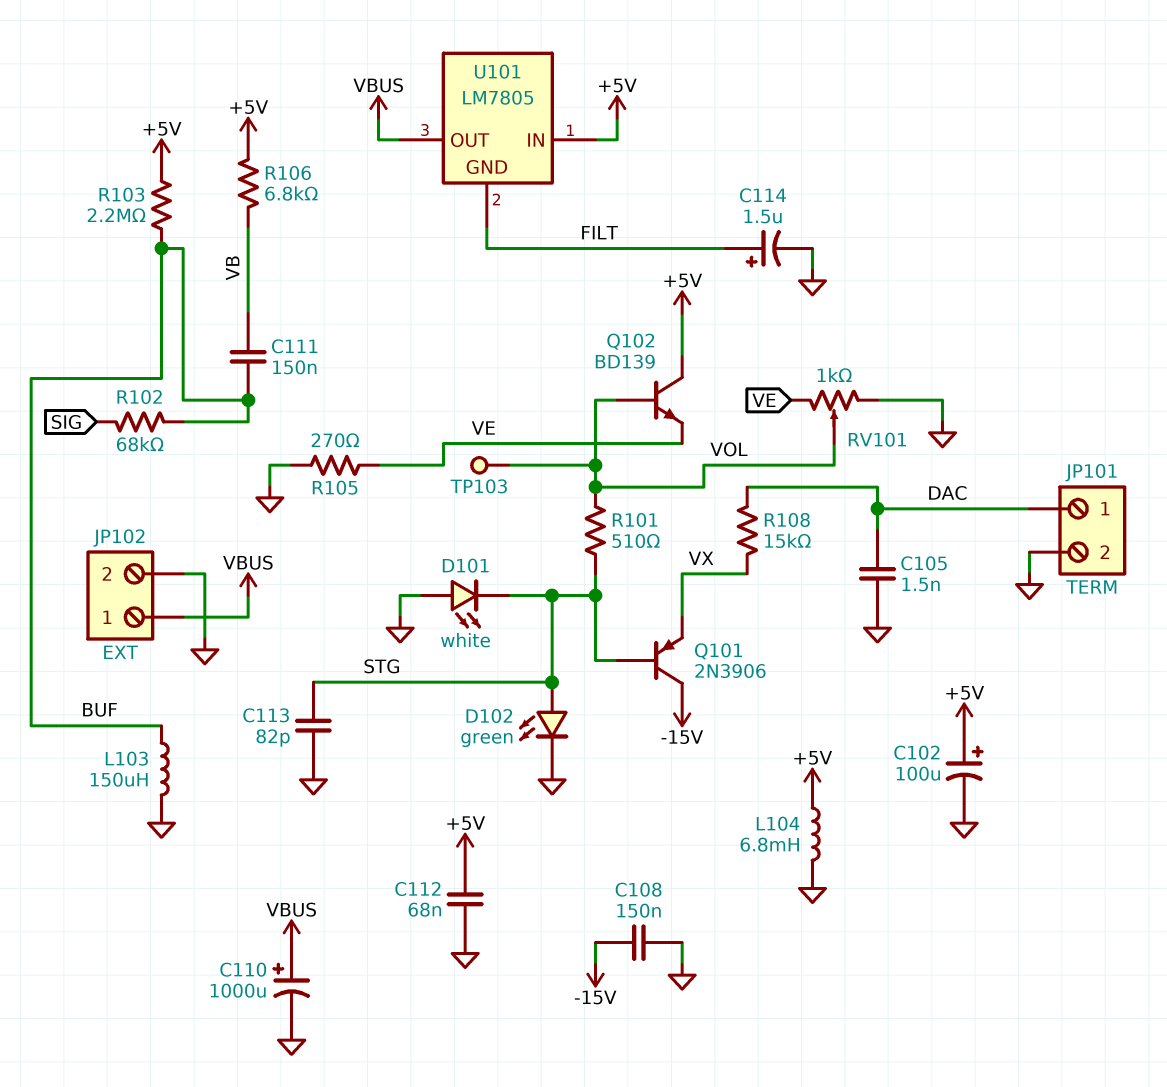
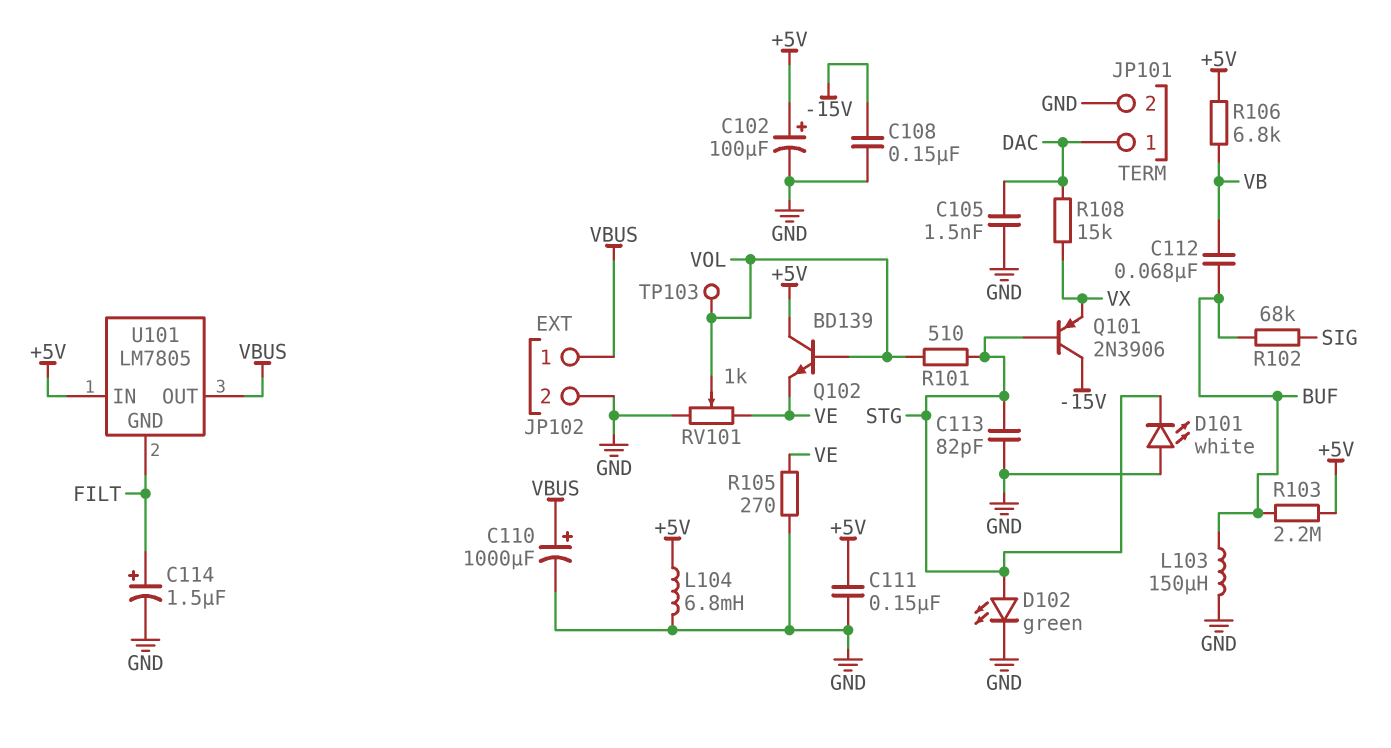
C111: 150nF (BUF, VB) -> 150nF (+5V, GND)
C112: 68nF (+5V, GND) -> 68nF (BUF, VB)

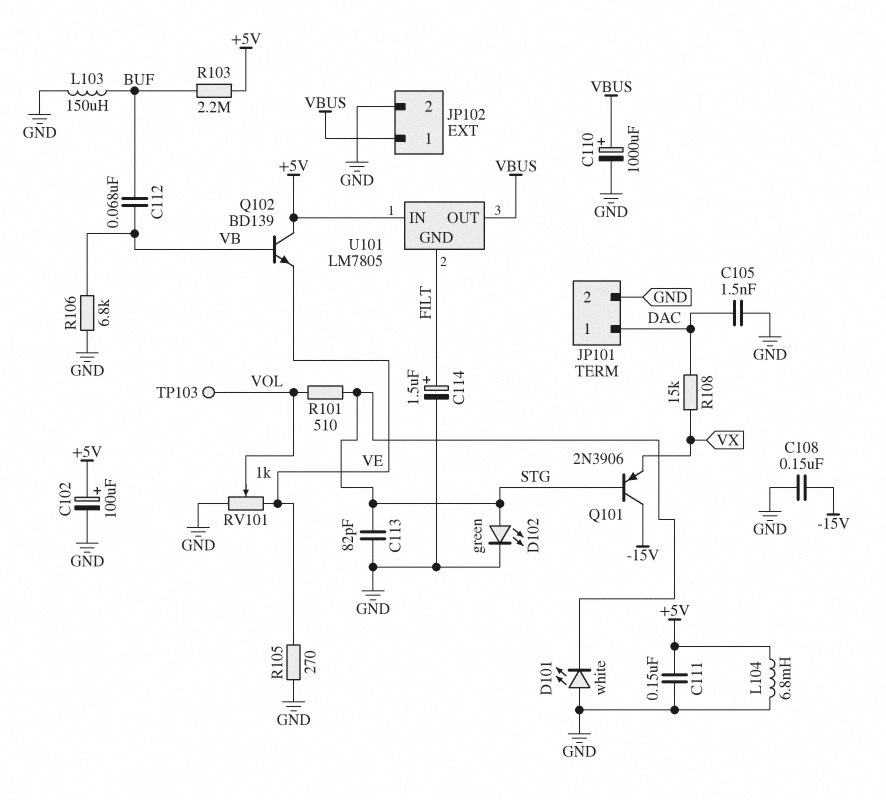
Q102: NPN BD139 (B VOL, C +5V, E VE) -> NPN BD139 (B VB, C +5V, E VE)
R102: 68k (BUF, SIG) -> none
R106: 6.8k (+5V, VB) -> 6.8k (GND, VB)

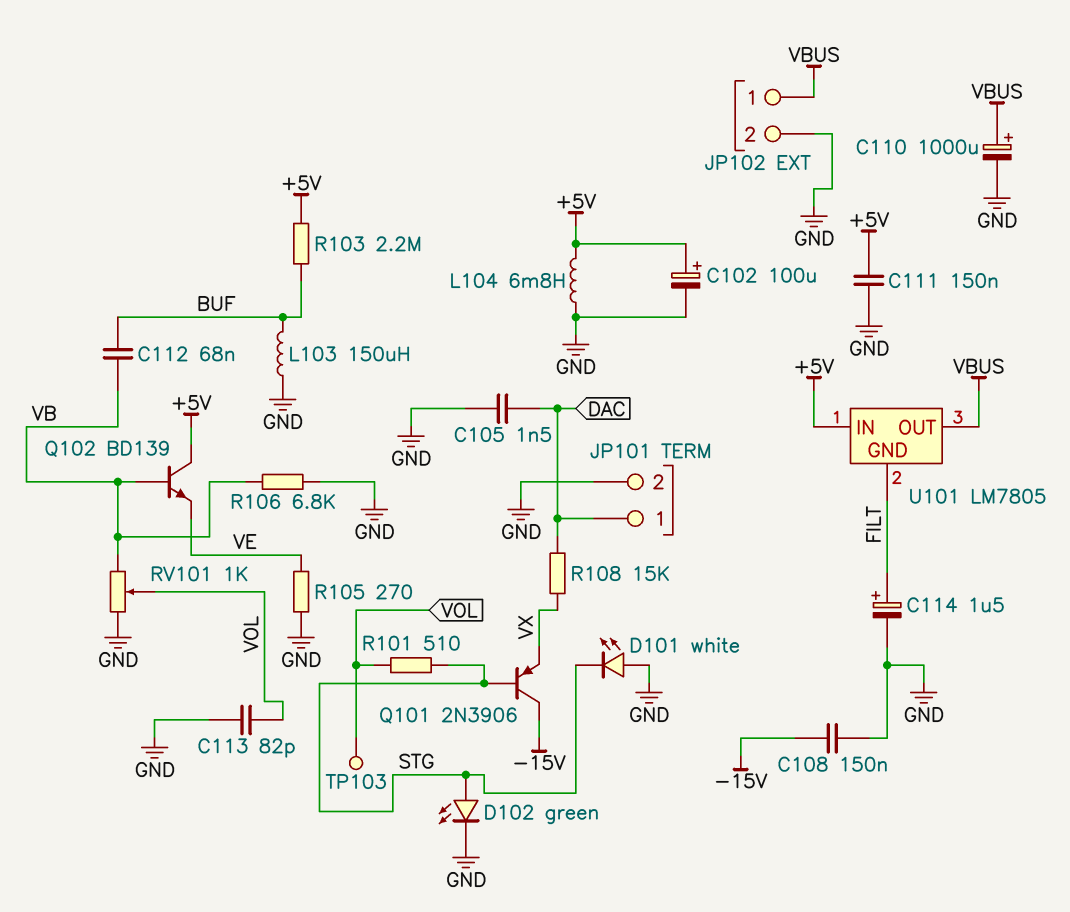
C113: 82pF (GND, STG) -> 82pF (GND, VOL)
RV101: 1k (GND, VE, wiper VOL) -> 1k (GND, VB, wiper VOL)

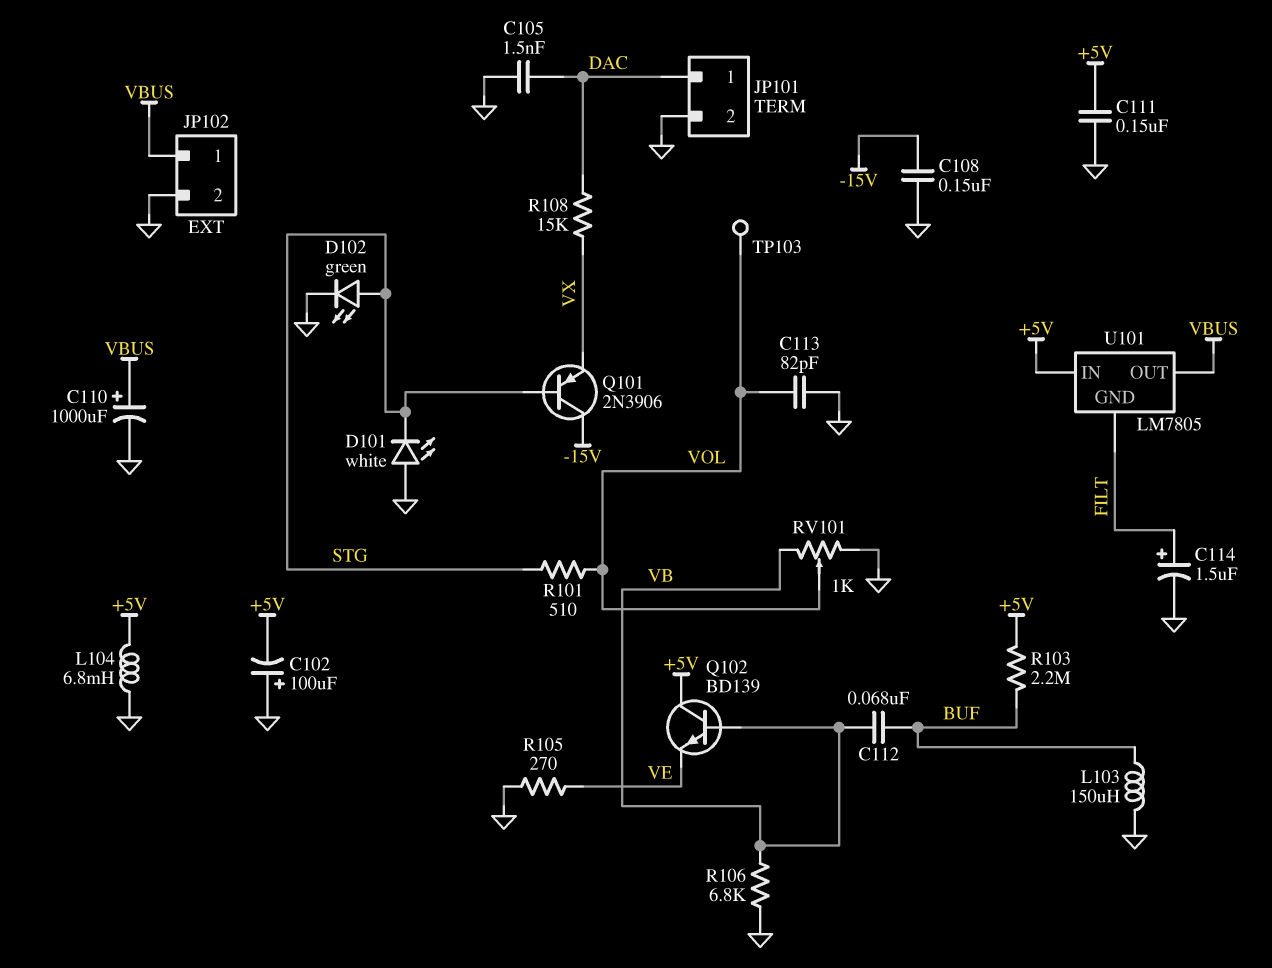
C102: 100uF (plus +5V, minus GND) -> 100uF (plus GND, minus +5V)

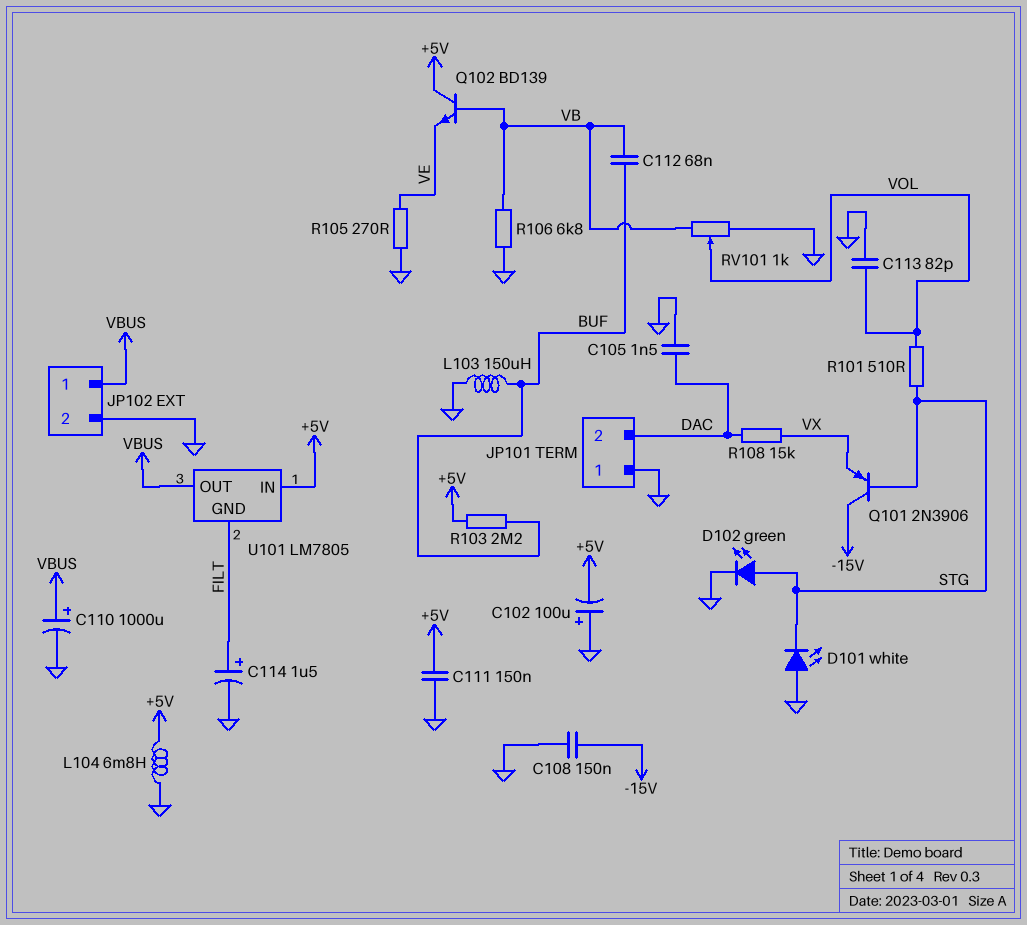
JP101 pin 1: DAC -> GND
JP101 pin 2: GND -> DAC
TP103: test point (VOL) -> none

